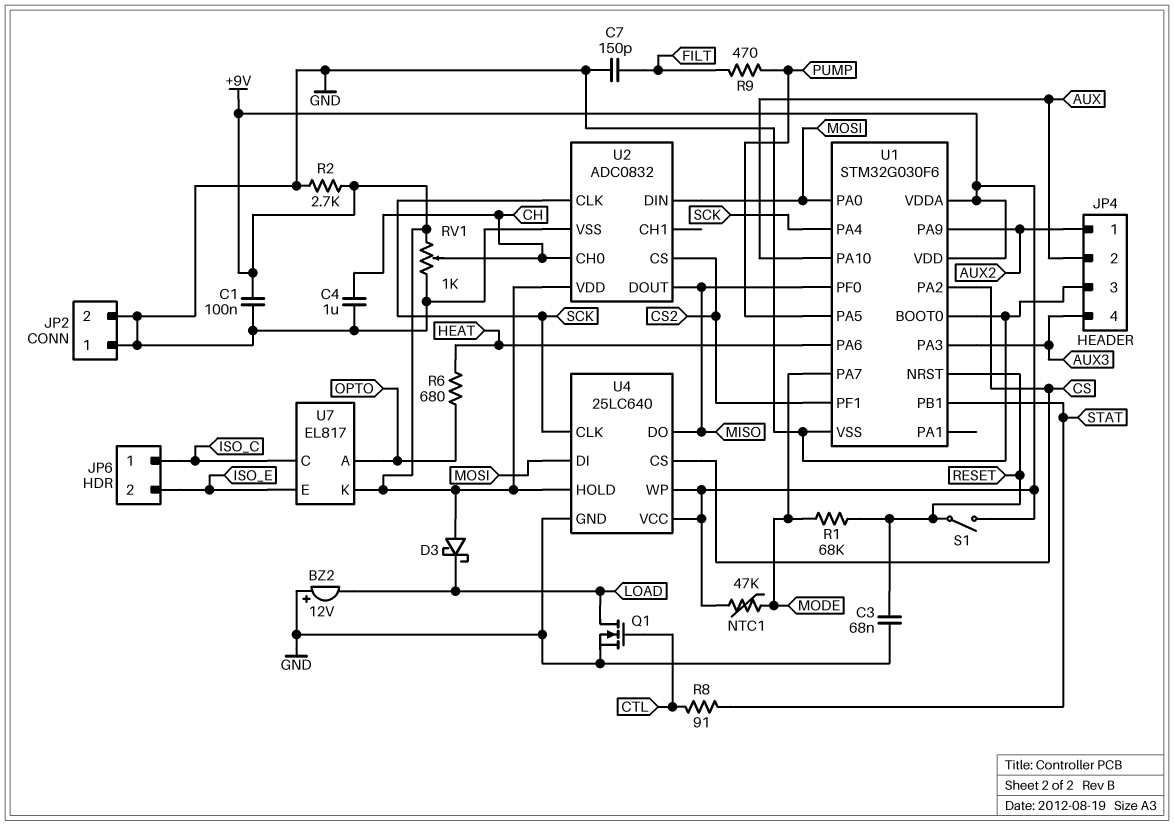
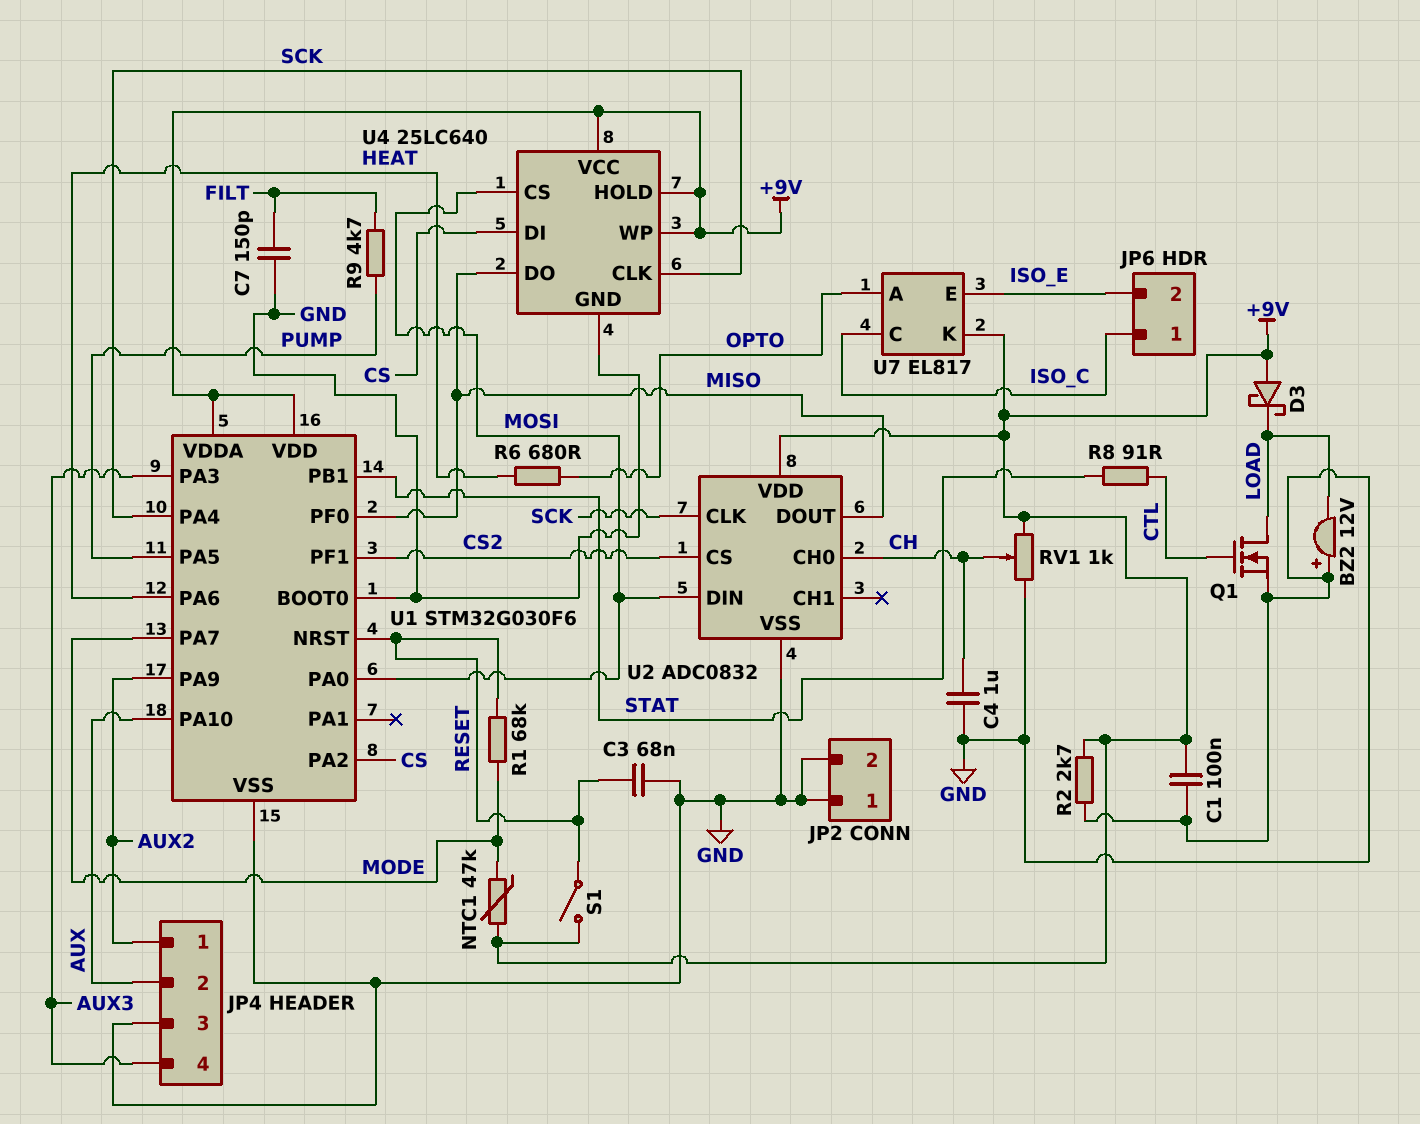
R9: 470 (FILT, PUMP) -> 4.7k (FILT, PUMP)
U4 pin CS: CS -> MOSI
U4 pin DI: MOSI -> CS

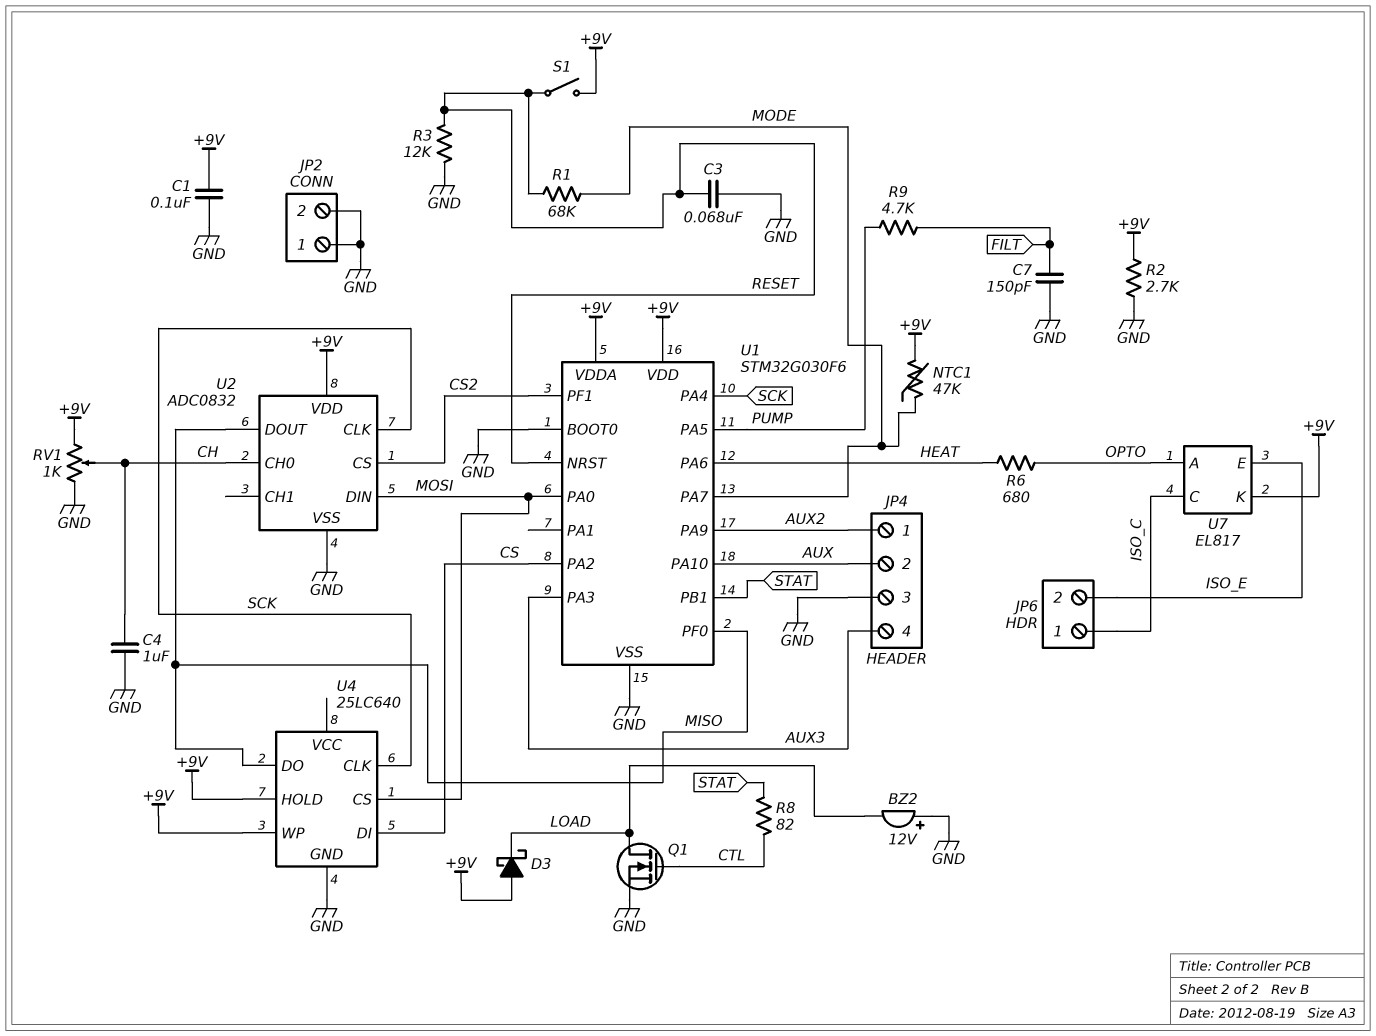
R3: none -> 12k (GND, RESET)
R8: 91 (CTL, STAT) -> 82 (CTL, STAT)
U4 pin VCC: +9V -> none

